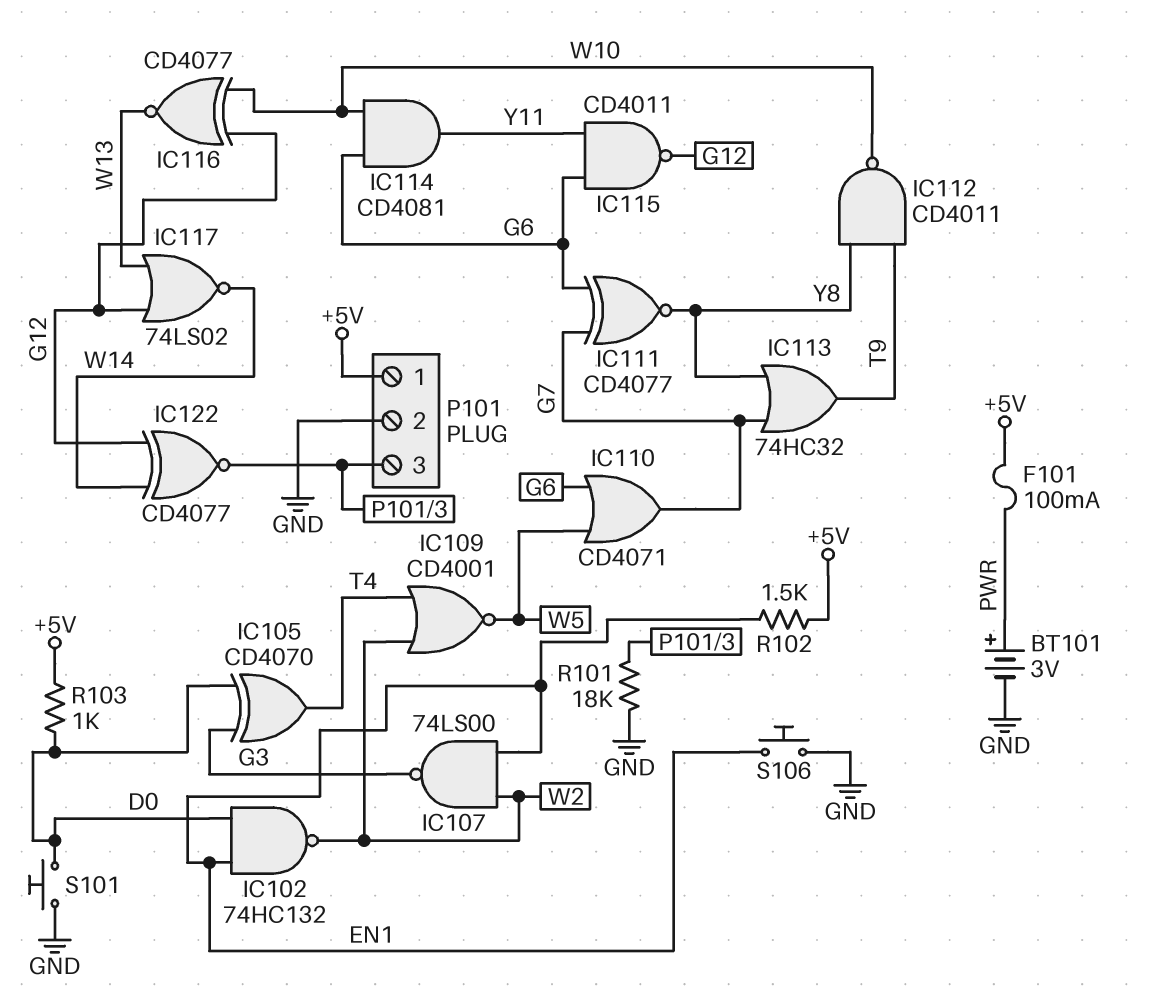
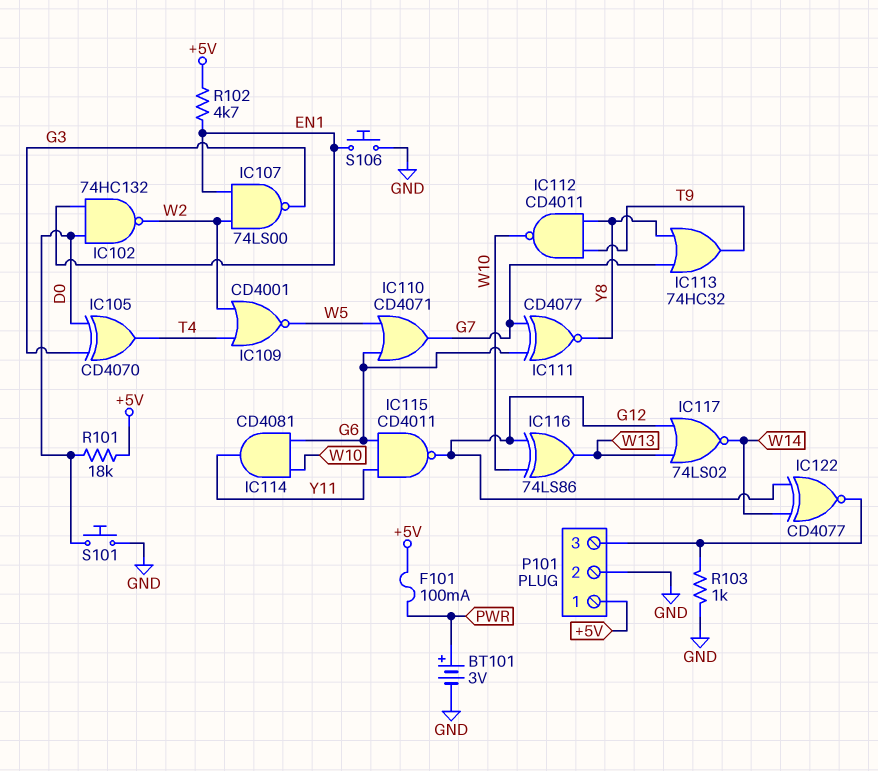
IC116: XNOR CD4077 (in G12, in W10, out W13) -> XOR 74LS86 (in G12, in W10, out W13)
R101: 18k (GND, P101/3) -> 18k (+5V, D0)
R102: 1.5k (+5V, EN1) -> 4.7k (+5V, EN1)
R103: 1k (+5V, D0) -> 1k (GND, P101/3)

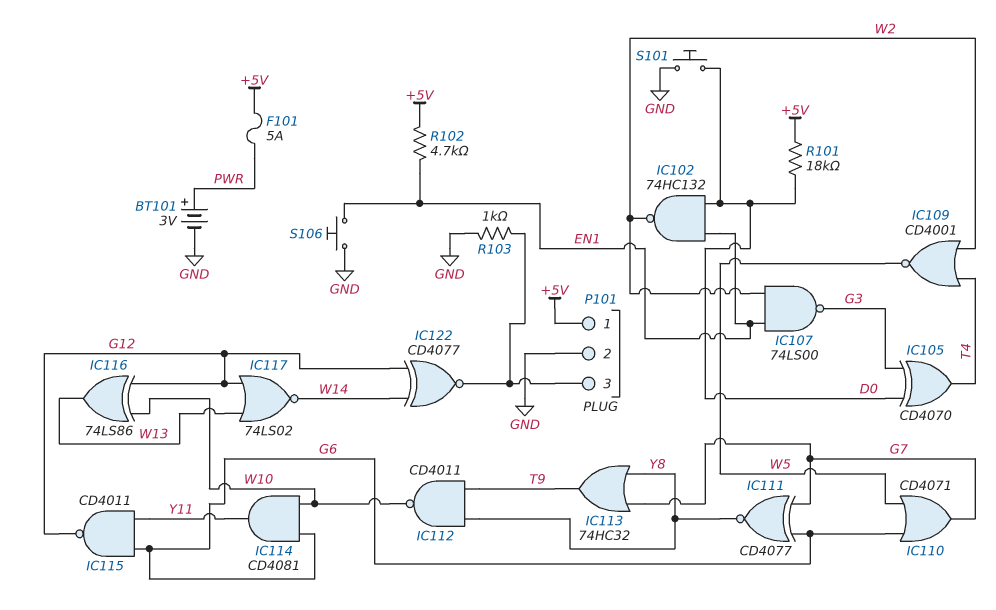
F101: 100mA (+5V, PWR) -> 5A (+5V, PWR)

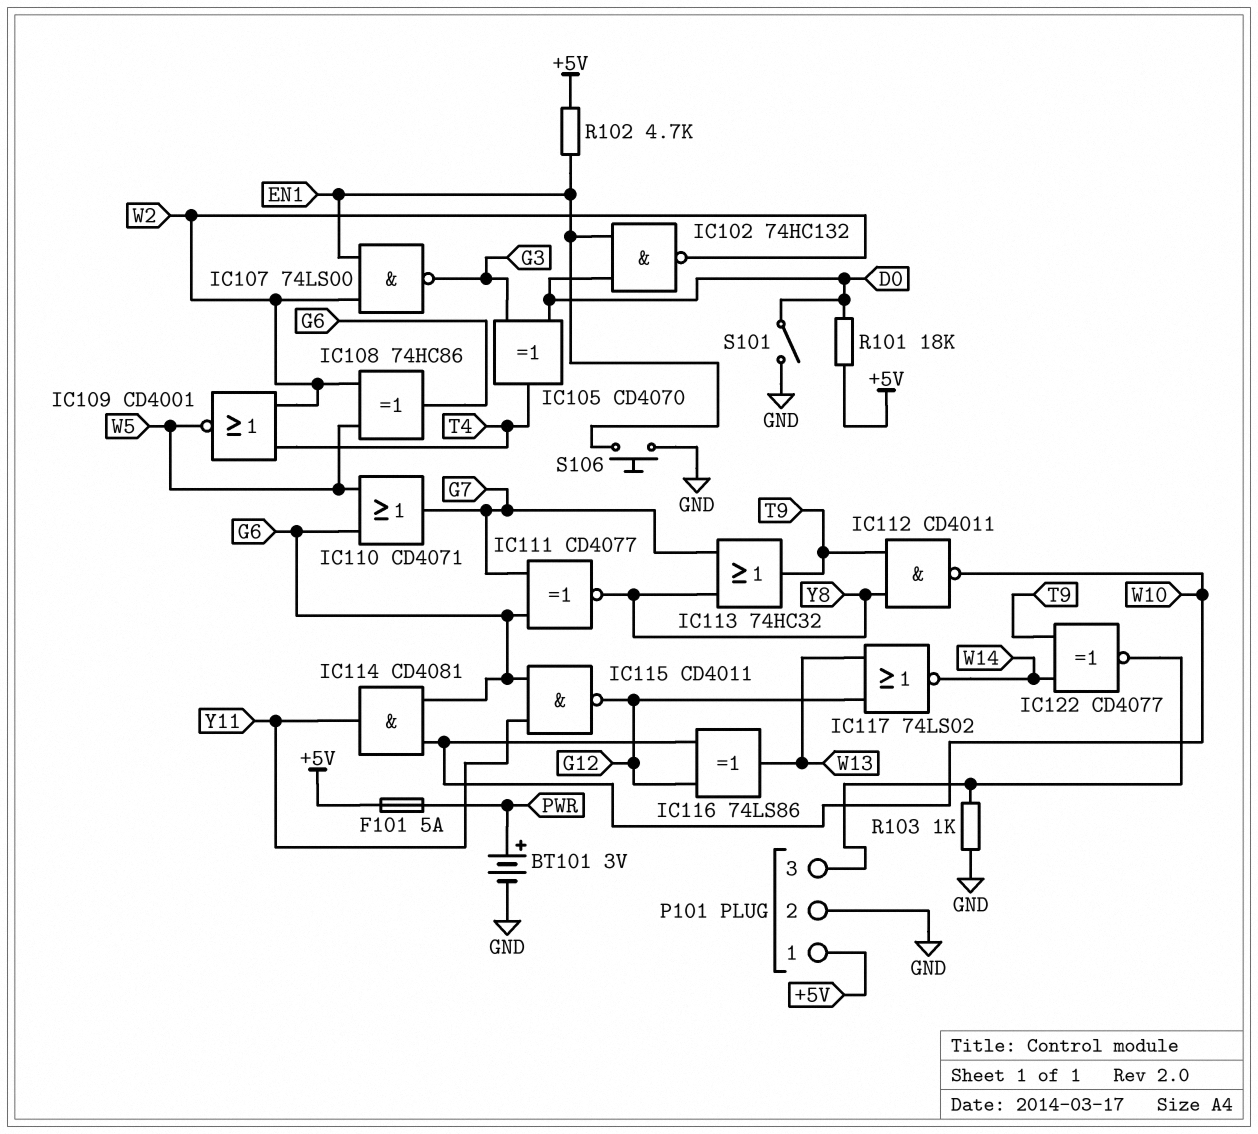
IC108: none -> XOR 74HC86 (in W2, in W5, out G6)
IC122: XNOR CD4077 (in G12, in W14, out P101/3) -> XNOR CD4077 (in T9, in W14, out P101/3)
S101: button (D0, GND) -> switch (D0, GND)

